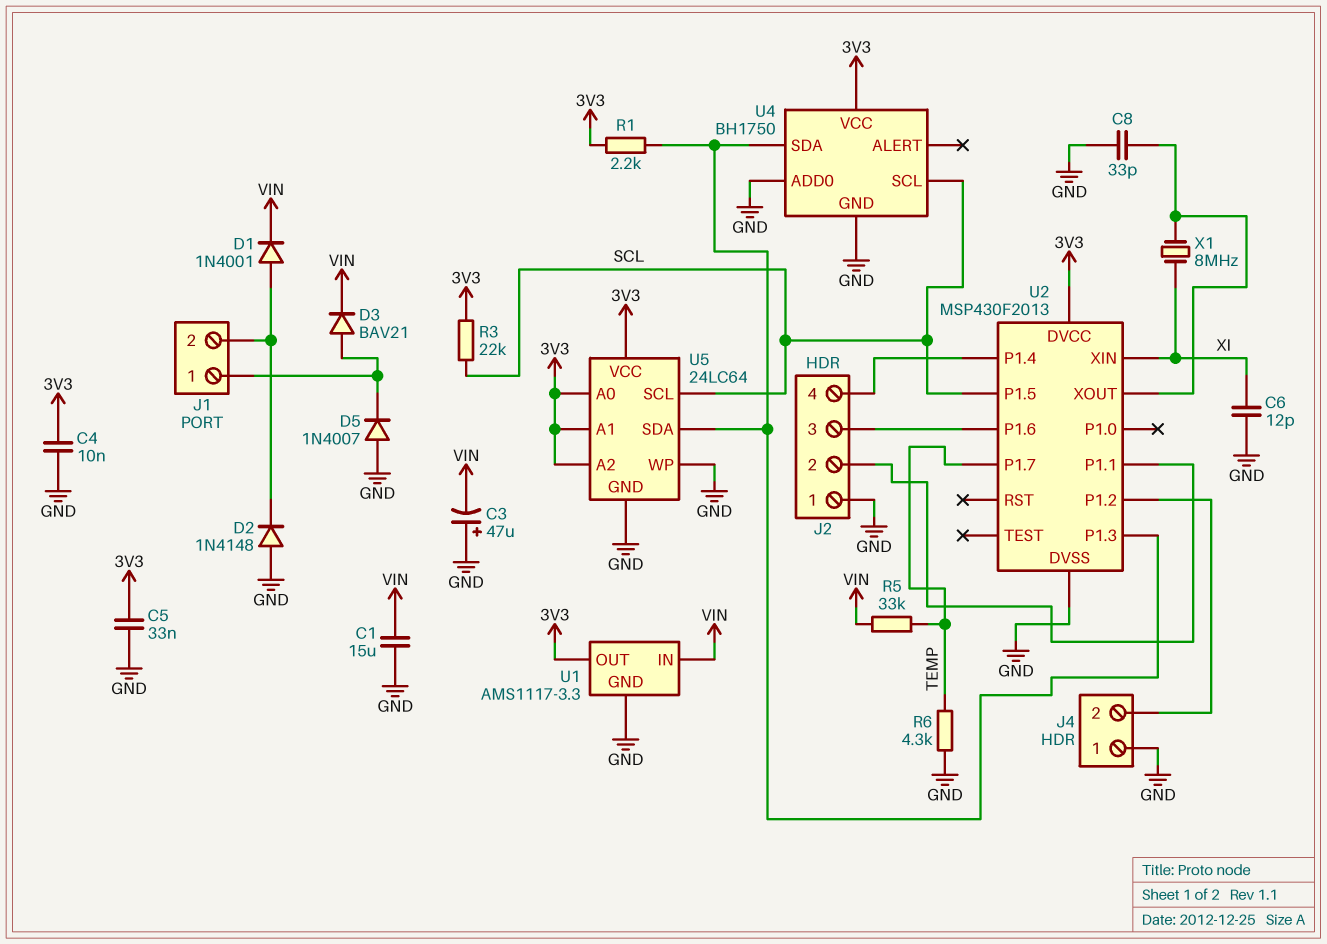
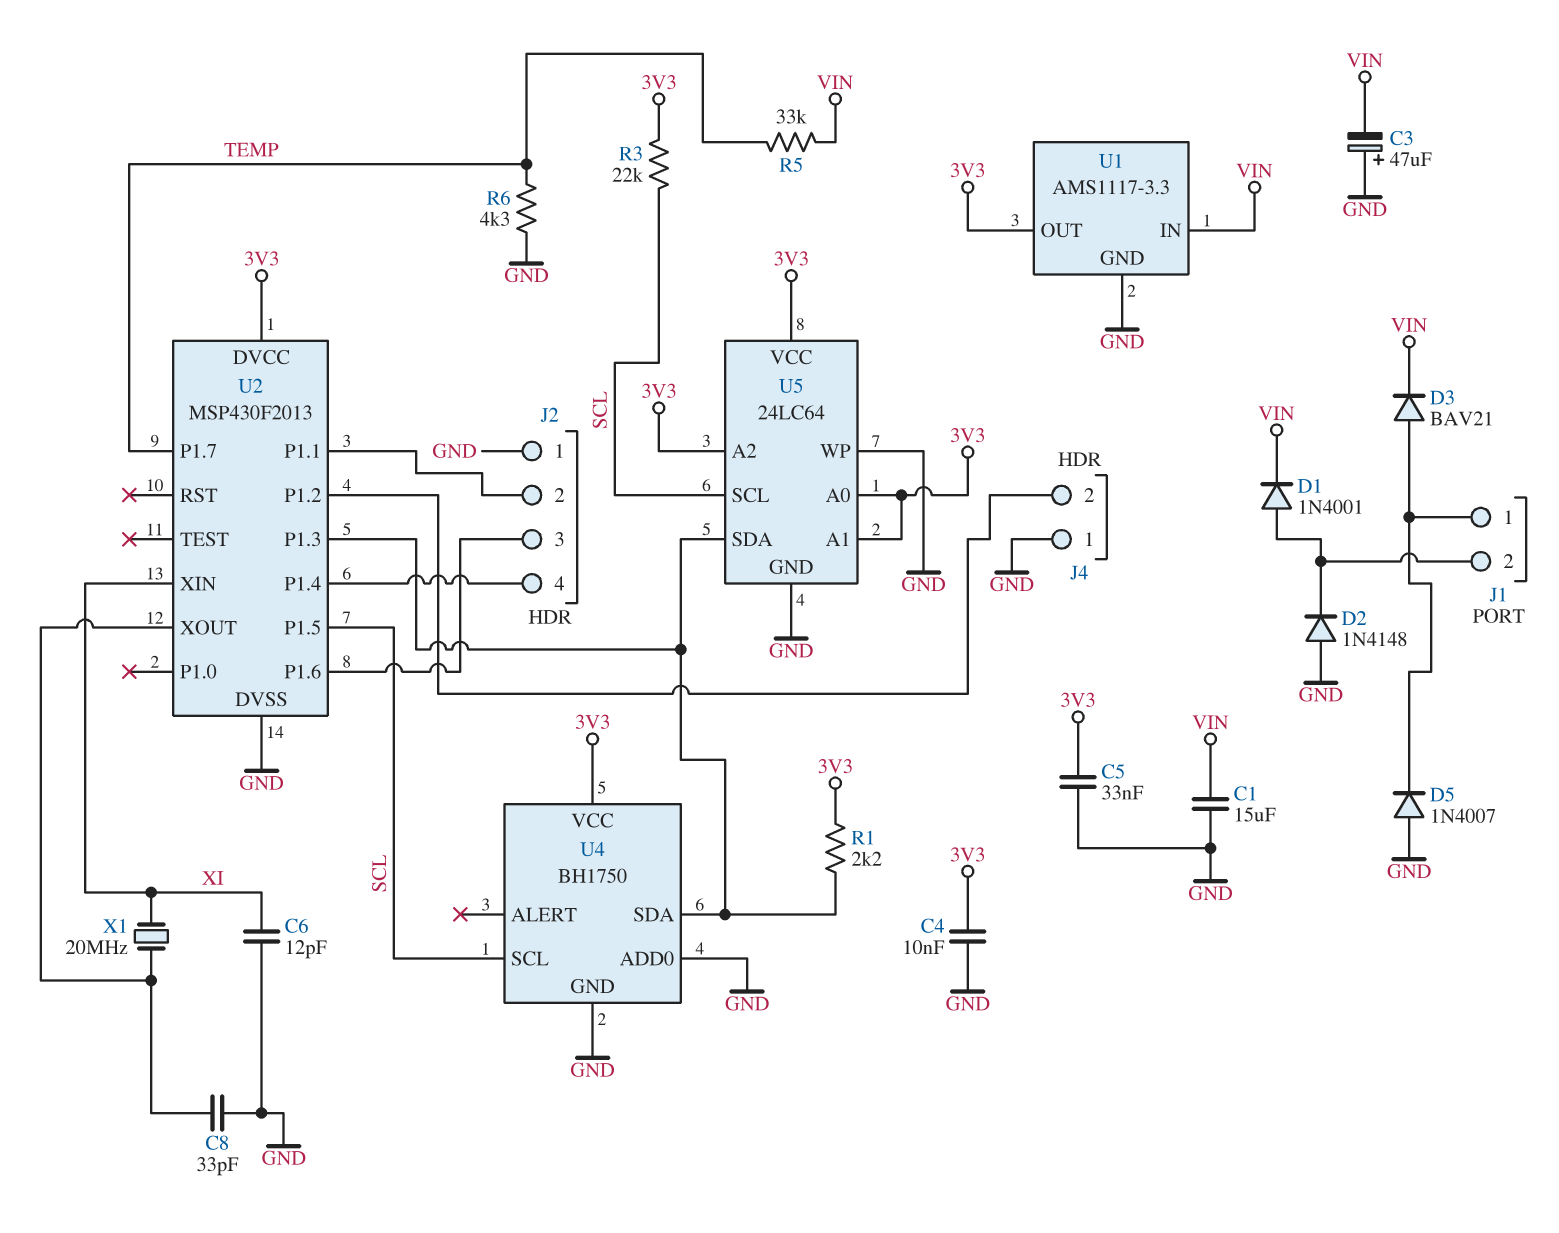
X1: 8MHz (U2/XOUT, XI) -> 20MHz (U2/XOUT, XI)

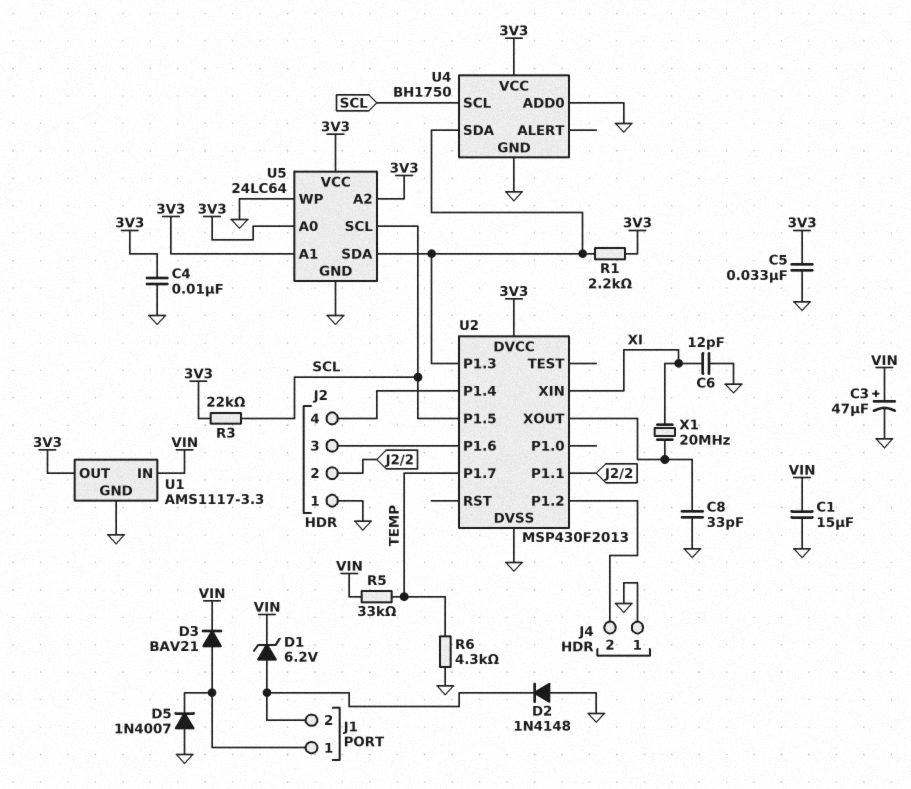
C3: 47uF (plus GND, minus VIN) -> 47uF (plus VIN, minus GND)
D1: diode 1N4001 (A J1/2, K VIN) -> zener 6.2V (A J1/2, K VIN)

